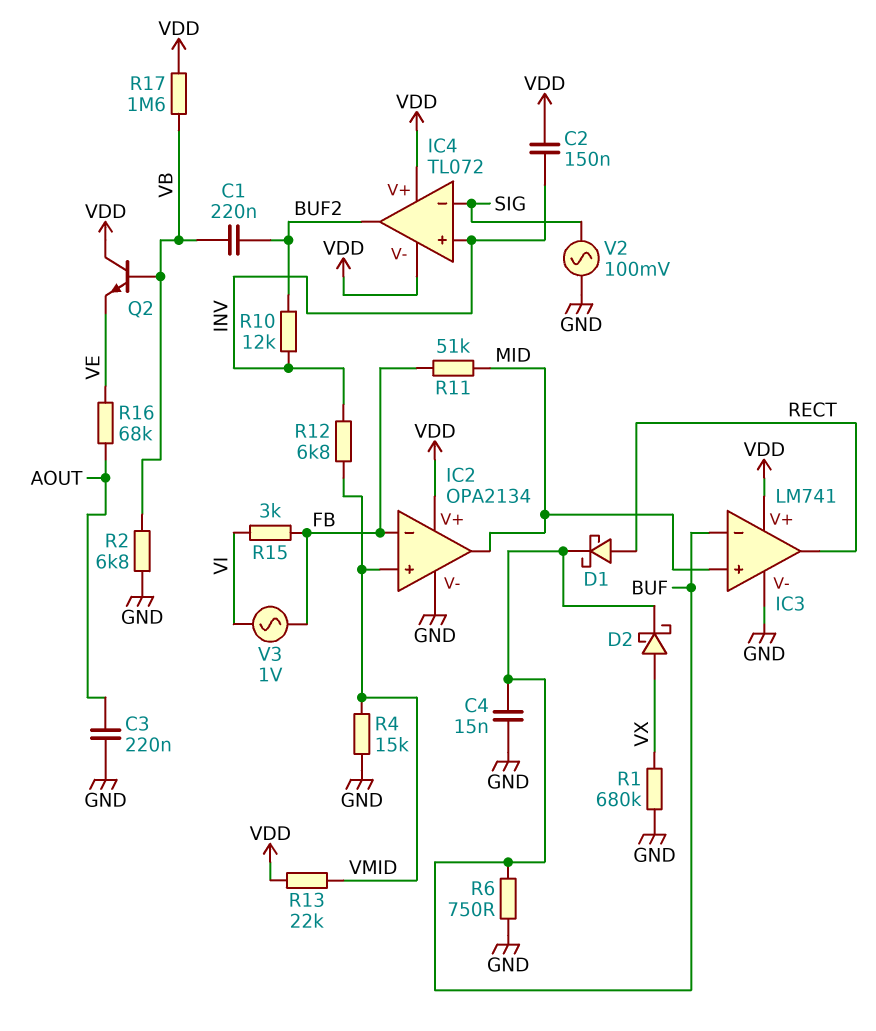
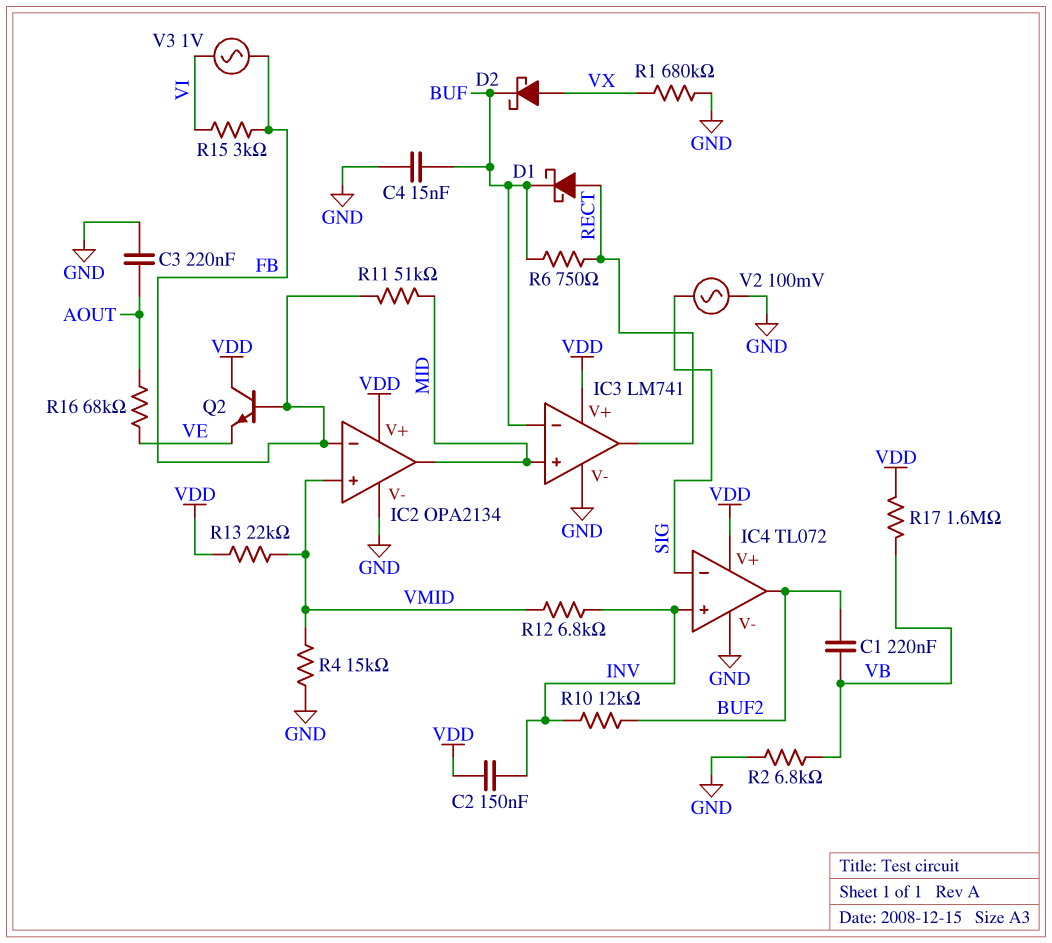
IC4 pin V-: VDD -> GND
Q2: NPN (B VB, C VDD, E VE) -> NPN (B FB, C VDD, E VE)
R6: 750 (BUF, GND) -> 750 (BUF, RECT)

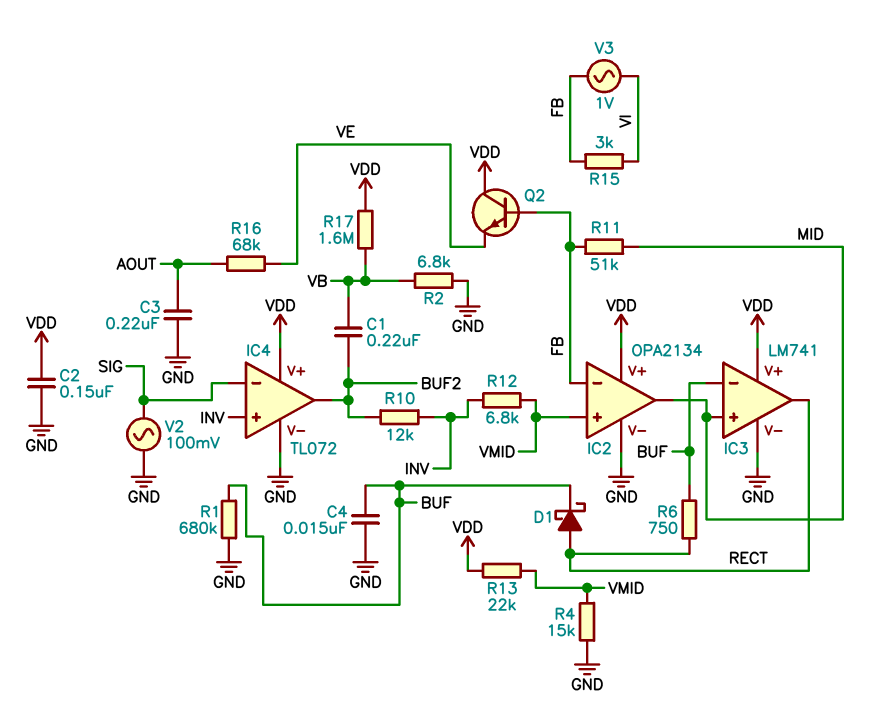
C2: 150nF (INV, VDD) -> 150nF (GND, VDD)
D2: schottky (A VX, K BUF) -> none
R1: 680k (GND, VX) -> 680k (BUF, GND)

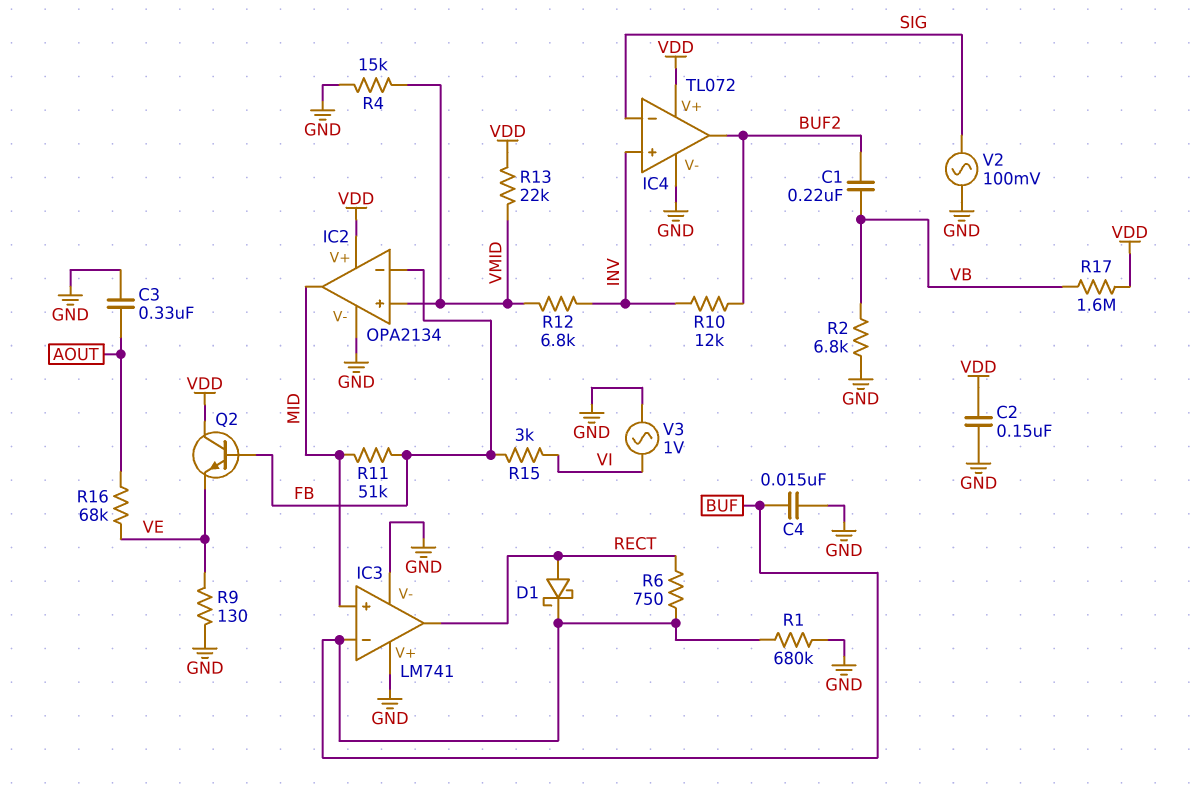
C3: 220nF (AOUT, GND) -> 330nF (AOUT, GND)
IC3 pin V+: VDD -> GND
R9: none -> 130 (GND, VE)
V3: AC 1V (FB, VI) -> AC 1V (GND, VI)

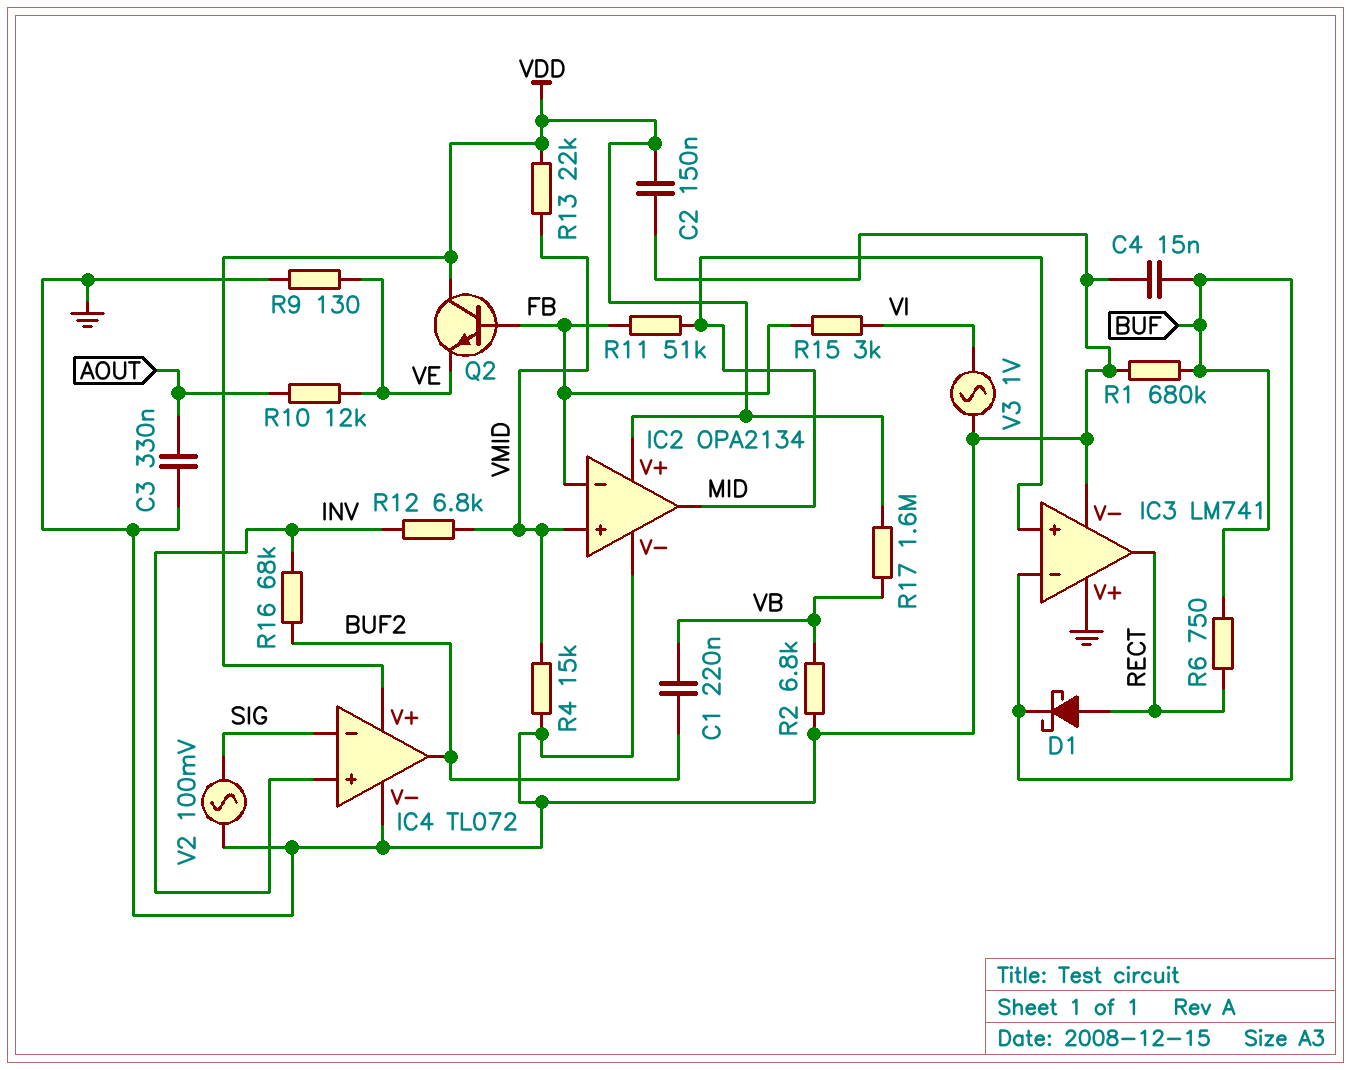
R10: 12k (BUF2, INV) -> 12k (AOUT, VE)
R16: 68k (AOUT, VE) -> 68k (BUF2, INV)

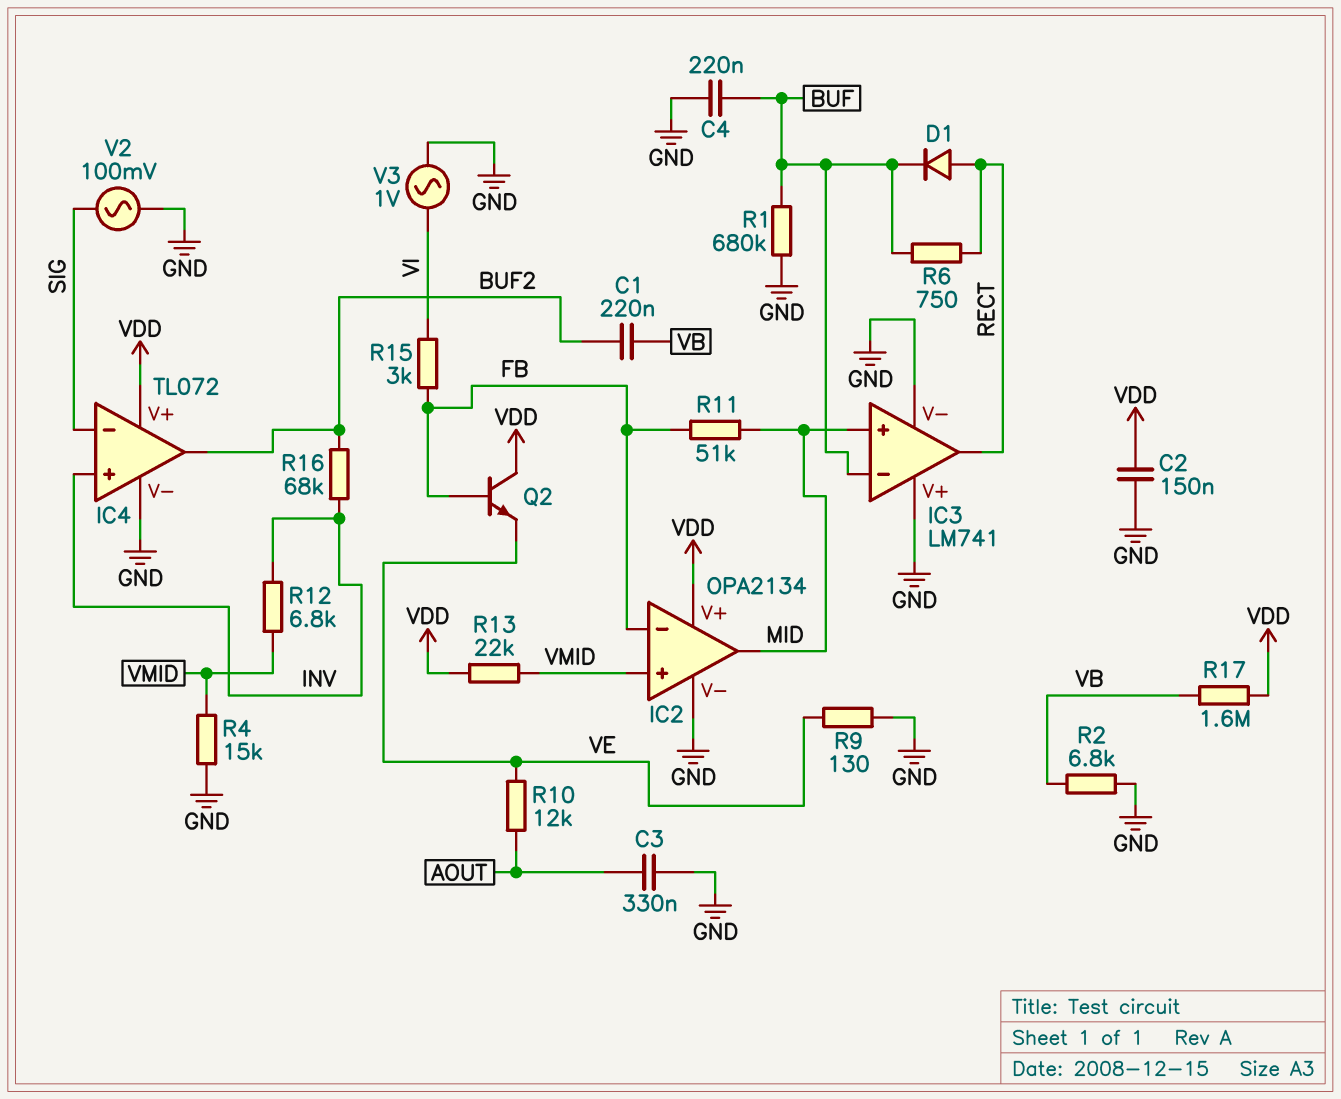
C4: 15nF (BUF, GND) -> 220nF (BUF, GND)
D1: schottky (A RECT, K BUF) -> diode (A RECT, K BUF)

